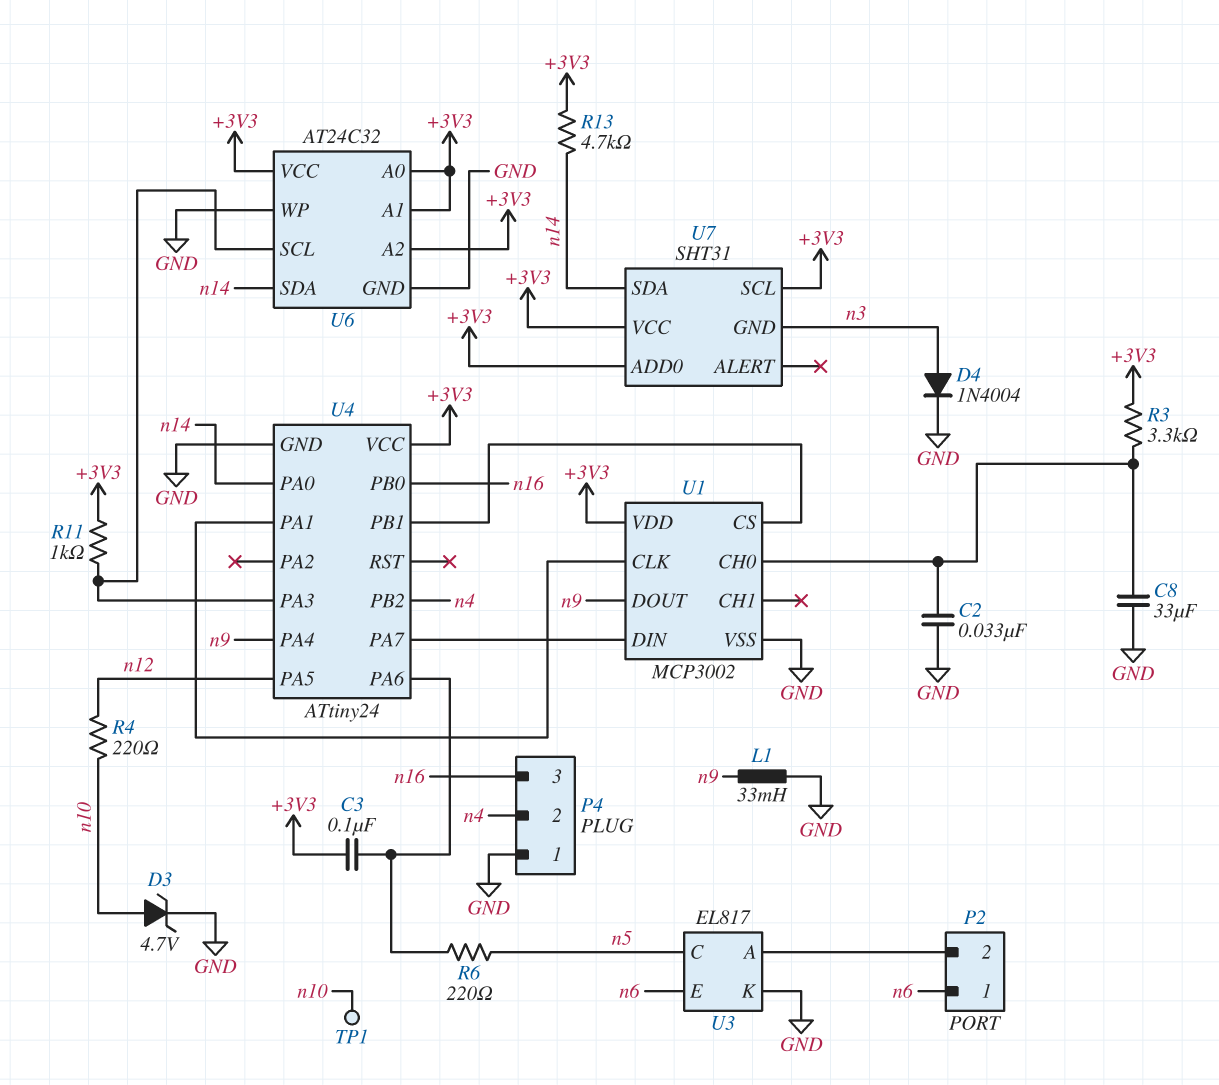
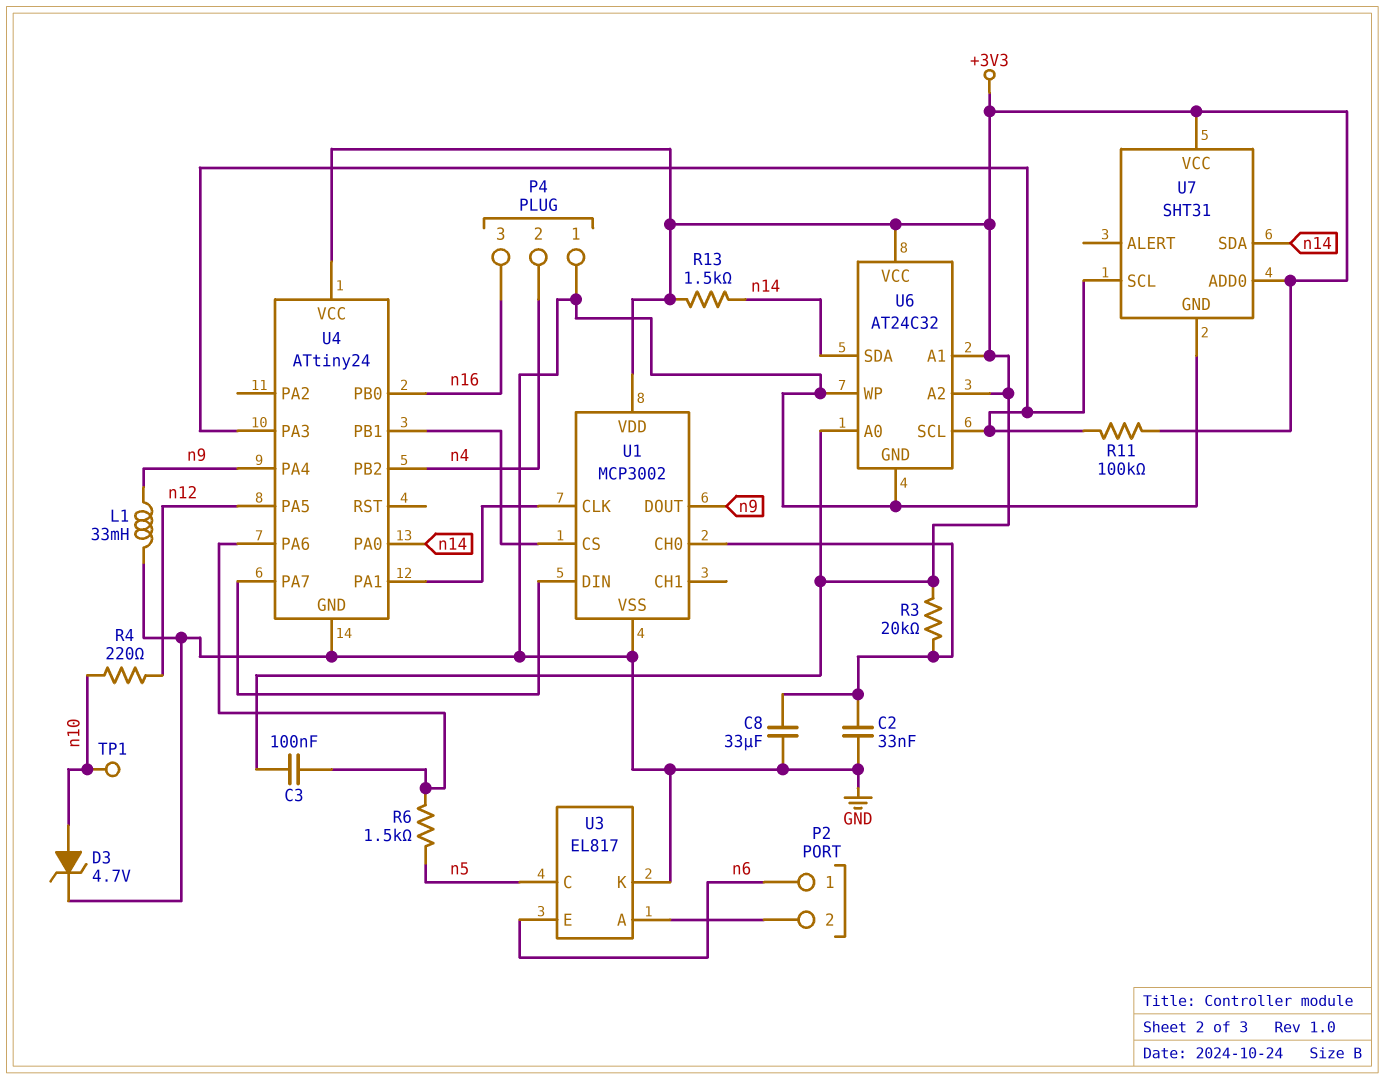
D4: diode 1N4004 (A n3, K GND) -> none
R3: 3.3k (+3V3, U1/CH0) -> 20k (+3V3, U1/CH0)
R6: 220 (U4/PA6, n5) -> 1.5k (U4/PA6, n5)
R11: 1k (+3V3, U4/PA3) -> 100k (+3V3, U4/PA3)
R13: 4.7k (+3V3, n14) -> 1.5k (+3V3, n14)
U7 pin GND: n3 -> GND
U7 pin SCL: +3V3 -> U4/PA3

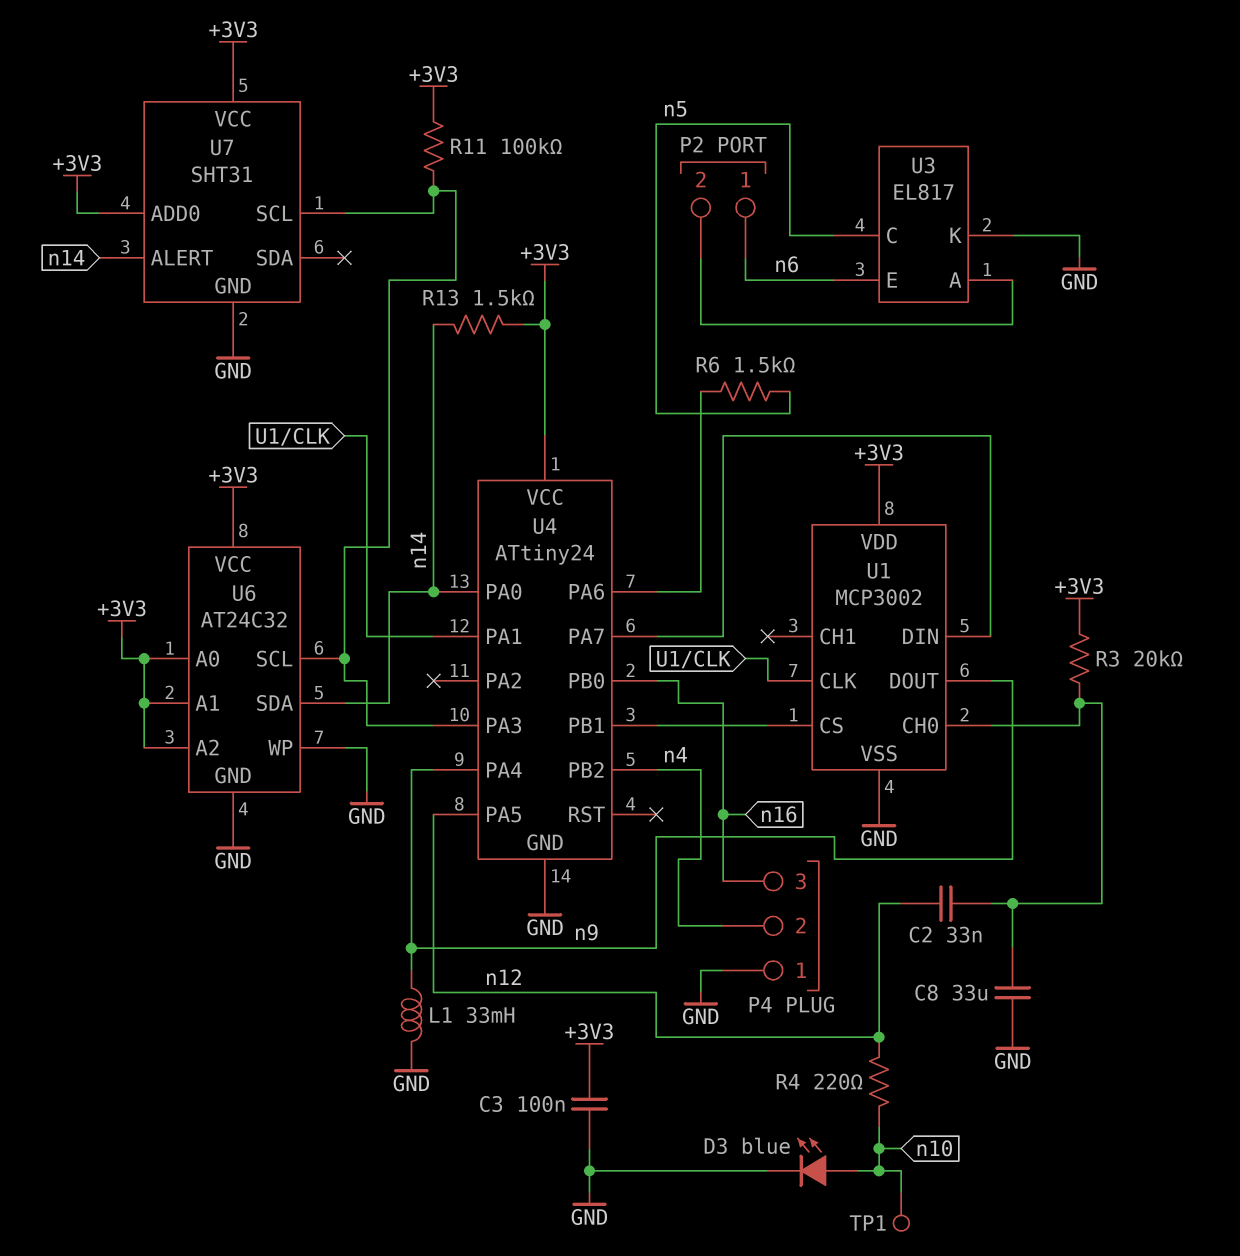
C2: 33nF (GND, U1/CH0) -> 33nF (U1/CH0, n12)
C3: 100nF (+3V3, U4/PA6) -> 100nF (+3V3, GND)
D3: zener 4.7V (A n10, K GND) -> LED blue (A n10, K GND)
U7 pin ALERT: none -> n14
U7 pin SDA: n14 -> none

